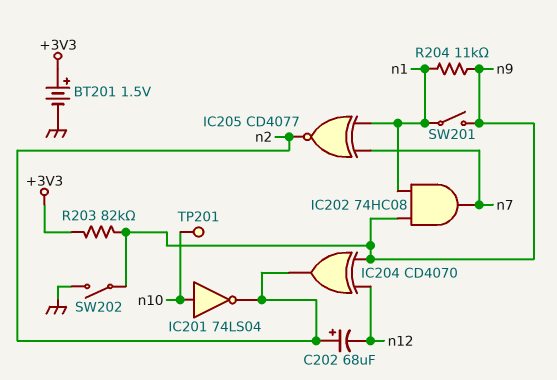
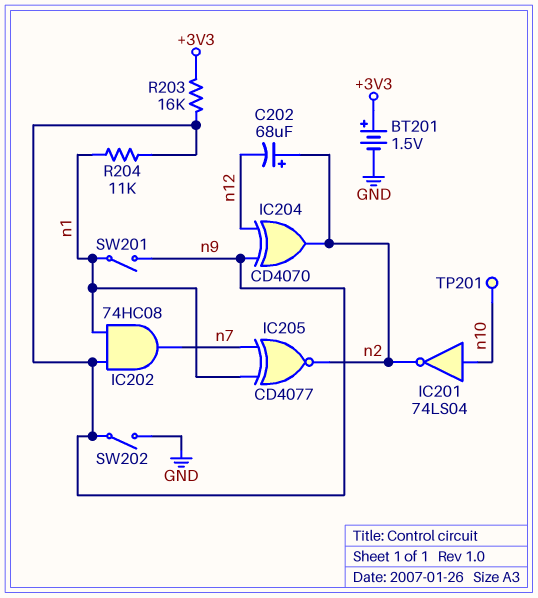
R203: 82k (+3V3, n9) -> 16k (+3V3, n9)

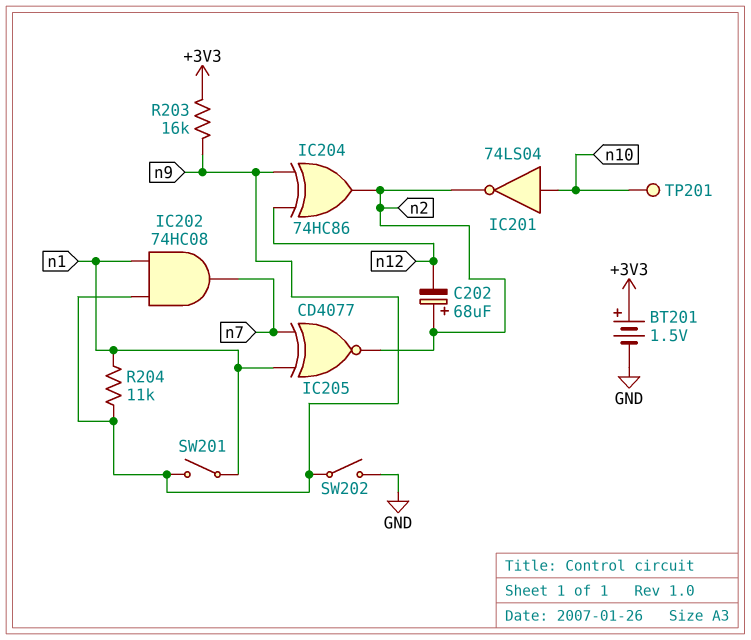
IC204: XOR CD4070 (in n9, in n12, out n2) -> XOR 74HC86 (in n9, in n12, out n2)

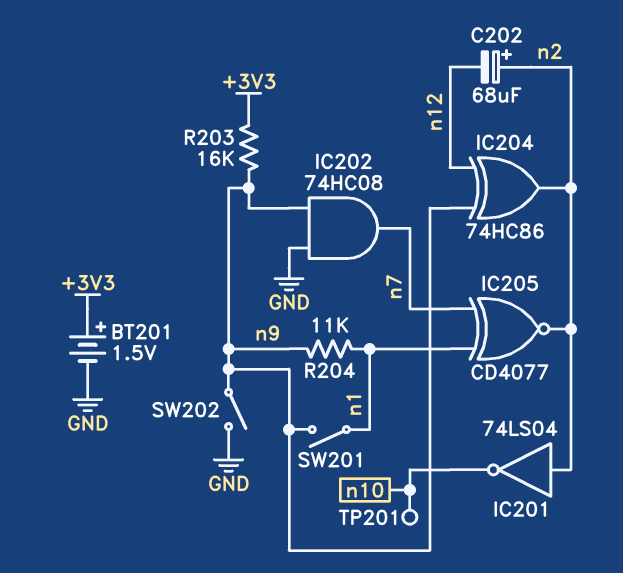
IC201: NOT 74LS04 (in n10, out n2) -> NOT 74LS04 (in n2, out n10)
IC202: AND 74HC08 (in n1, in n9, out n7) -> AND 74HC08 (in GND, in n9, out n7)

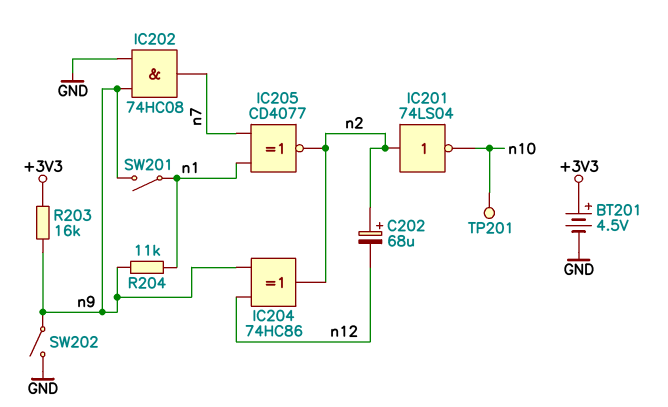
BT201: 1.5V (plus +3V3, minus GND) -> 4.5V (plus +3V3, minus GND)

